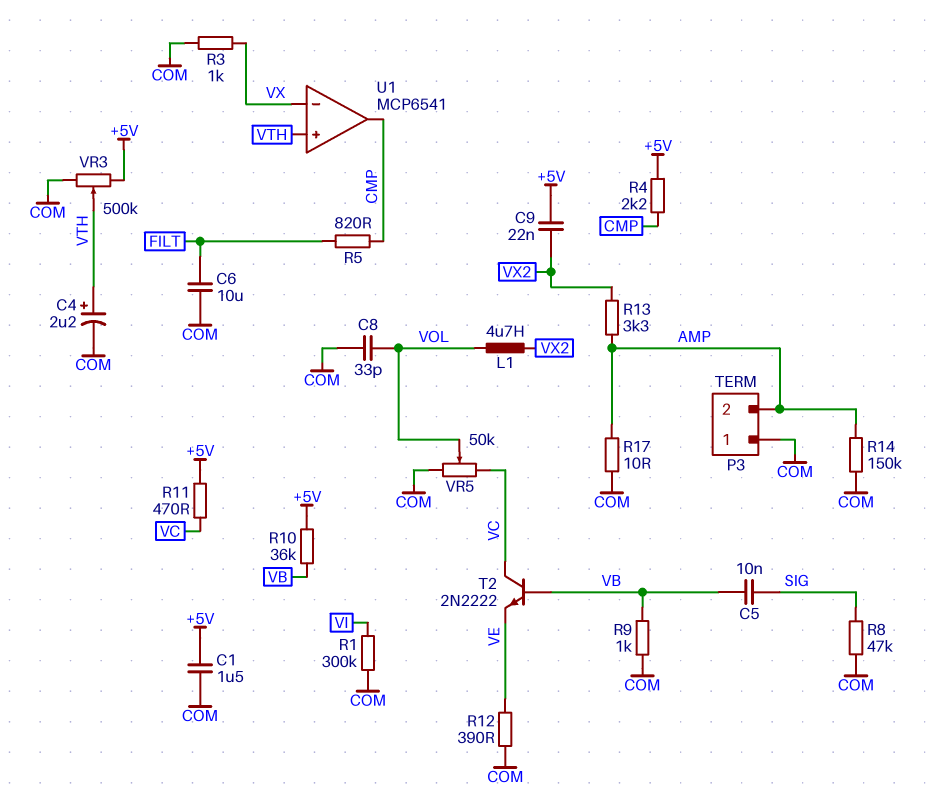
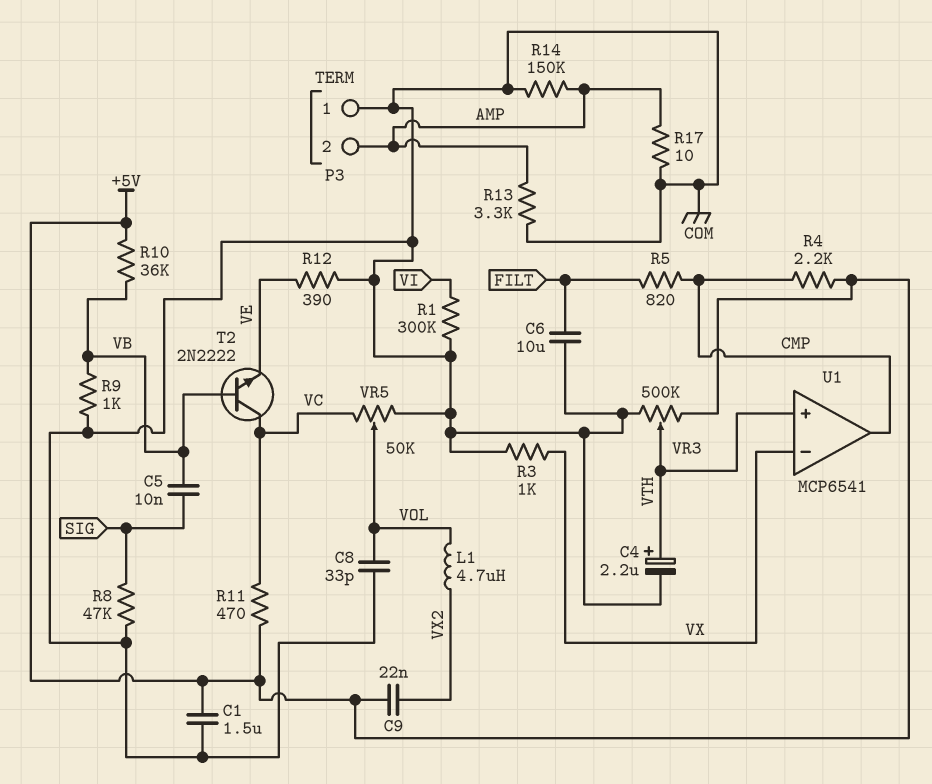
R13: 3.3k (AMP, VX2) -> 3.3k (AMP, COM)

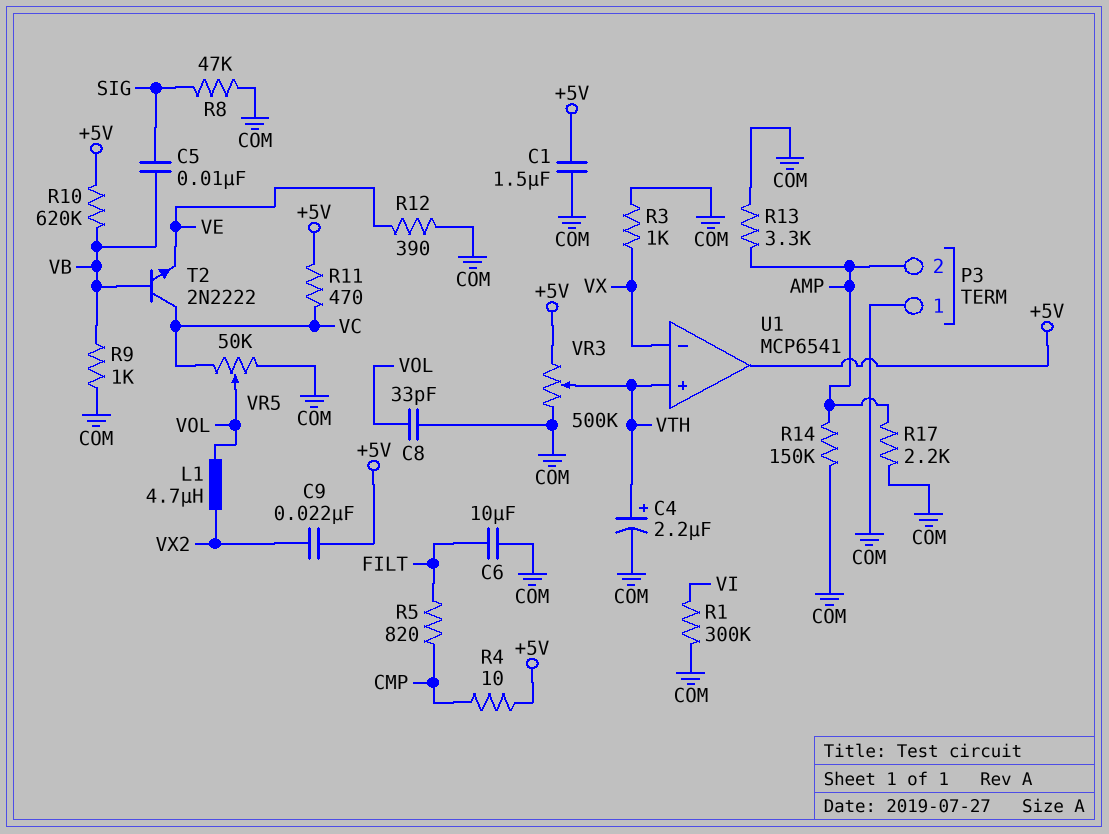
R4: 2.2k (+5V, CMP) -> 10 (+5V, CMP)
R10: 36k (+5V, VB) -> 620k (+5V, VB)
R17: 10 (AMP, COM) -> 2.2k (AMP, COM)
U1 pin out: CMP -> +5V

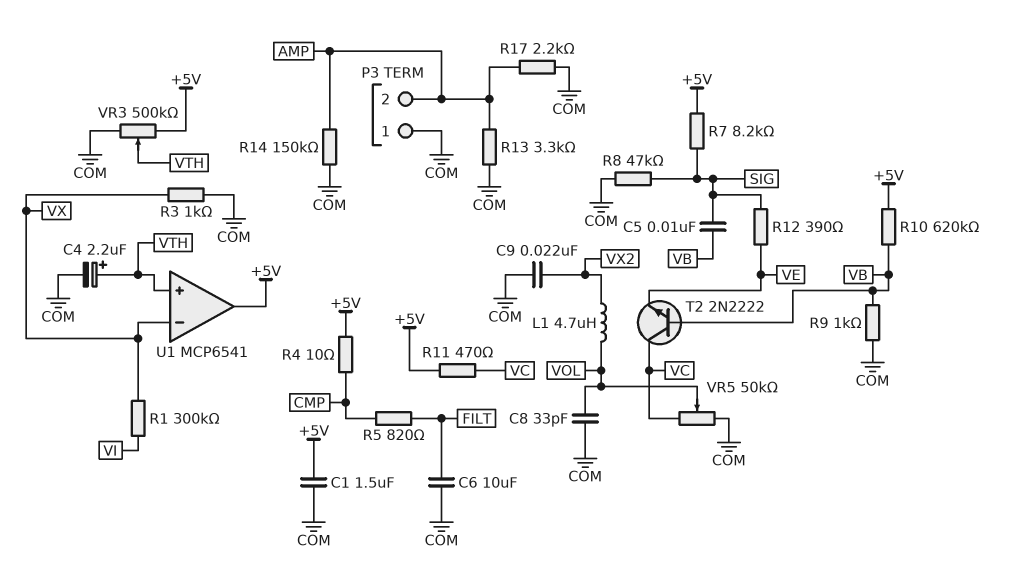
C9: 22nF (+5V, VX2) -> 22nF (COM, VX2)
R1: 300k (COM, VI) -> 300k (VI, VX)
R7: none -> 8.2k (+5V, SIG)
R12: 390 (COM, VE) -> 390 (SIG, VE)

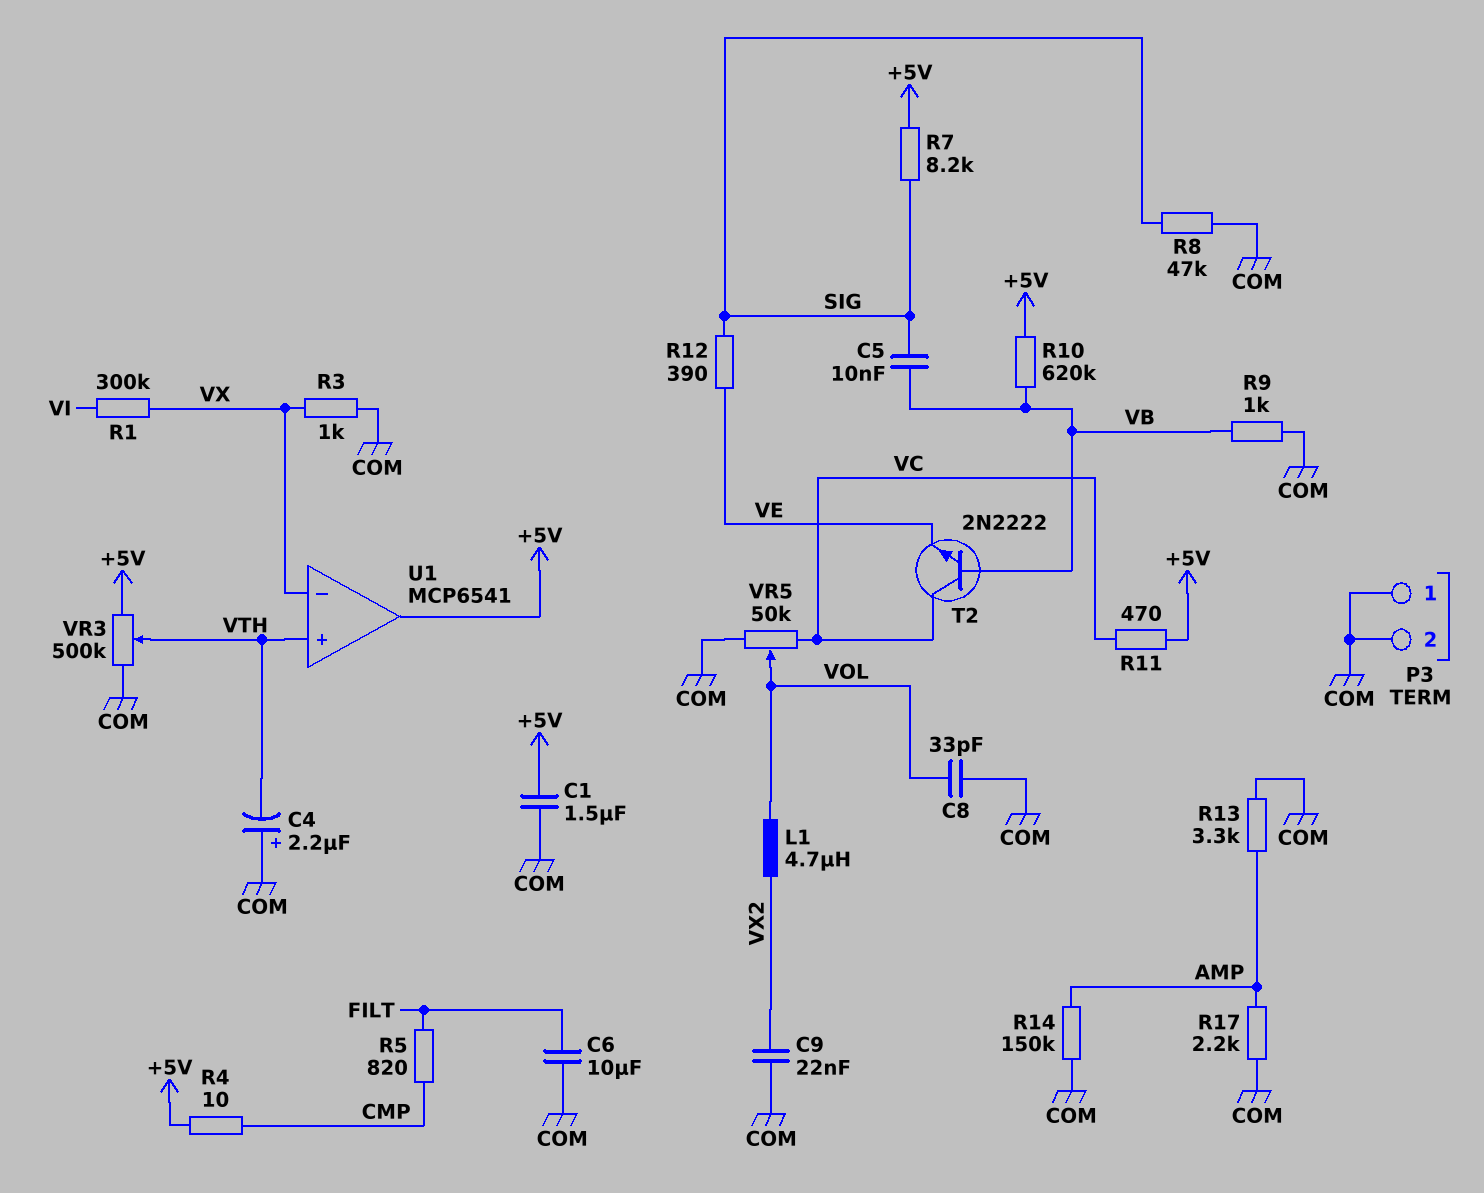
C4: 2.2uF (plus VTH, minus COM) -> 2.2uF (plus COM, minus VTH)
P3 pin 2: AMP -> COM

